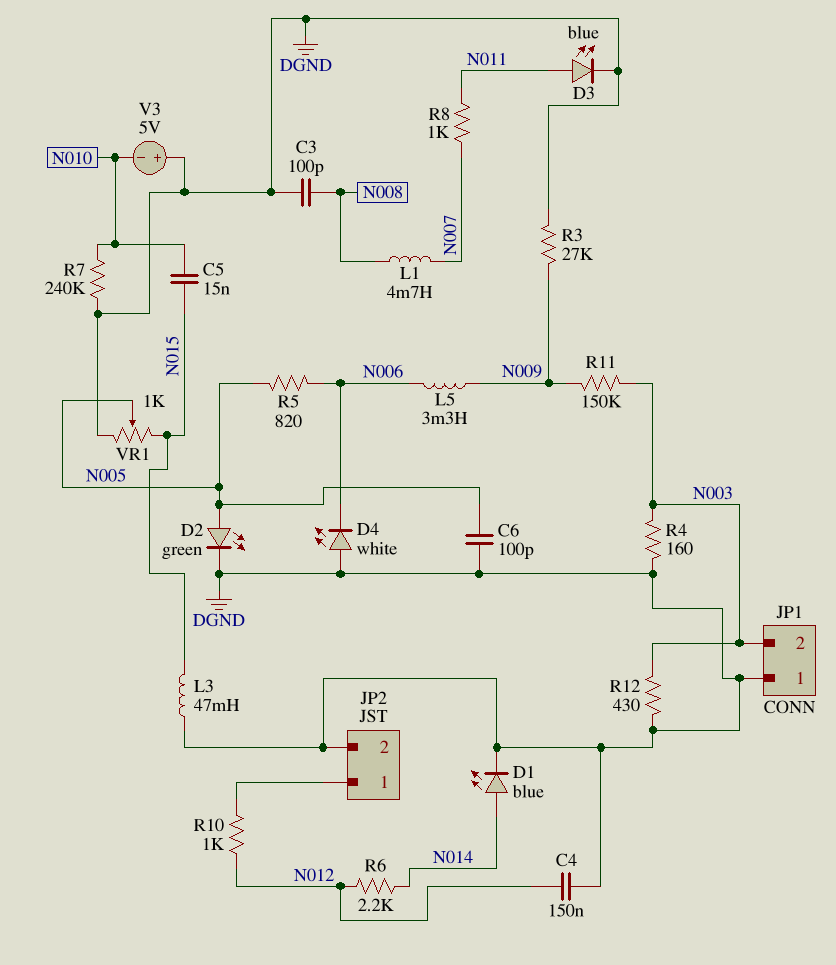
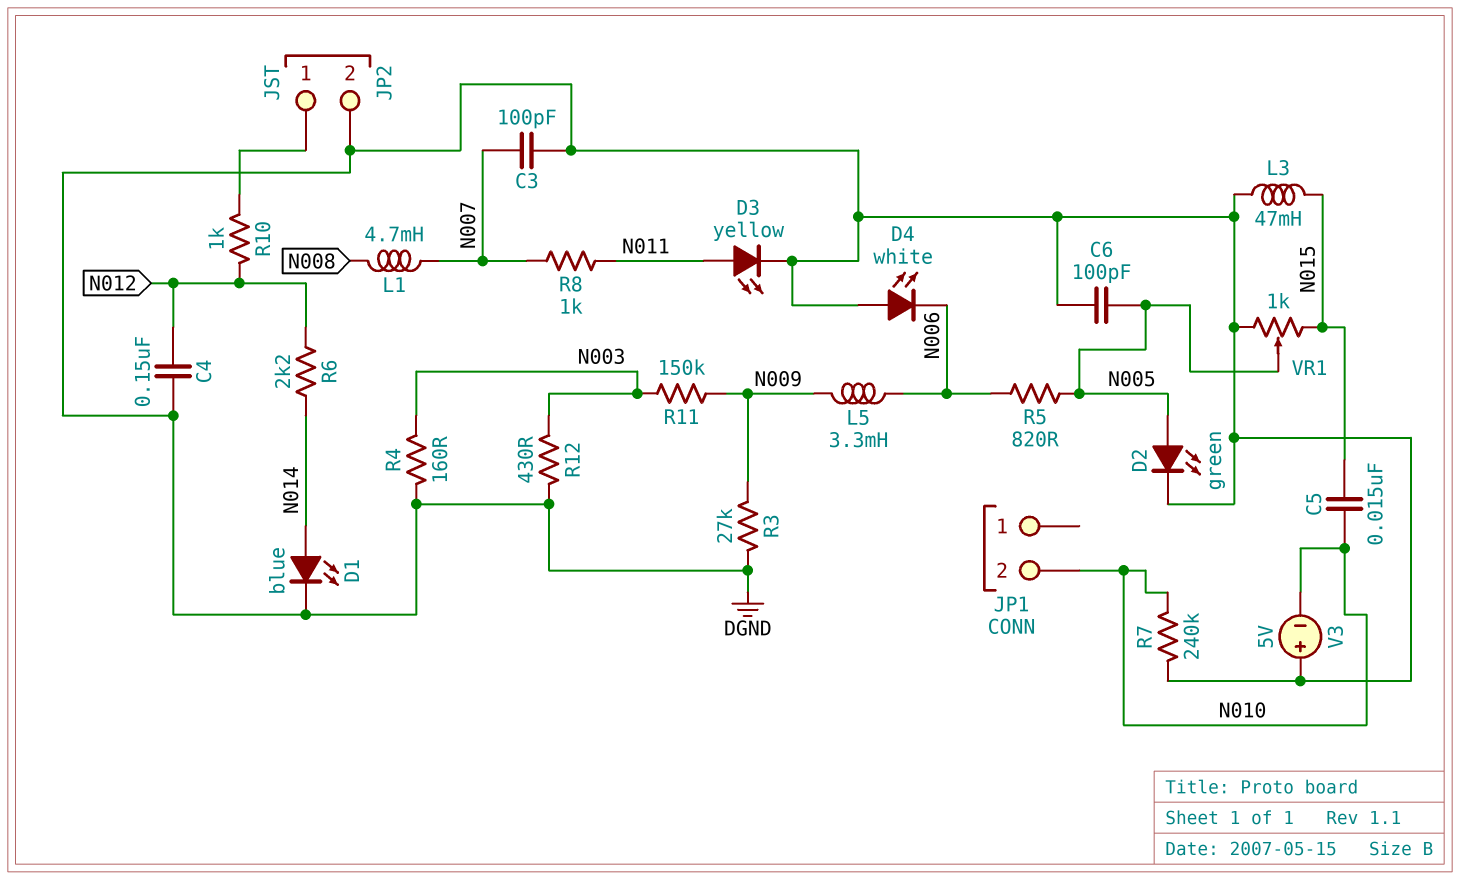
C3: 100pF (DGND, N008) -> 100pF (DGND, N007)
D3: LED blue (A N011, K DGND) -> LED yellow (A N011, K DGND)
JP1 pin 1: DGND -> none
JP1 pin 2: N003 -> N010

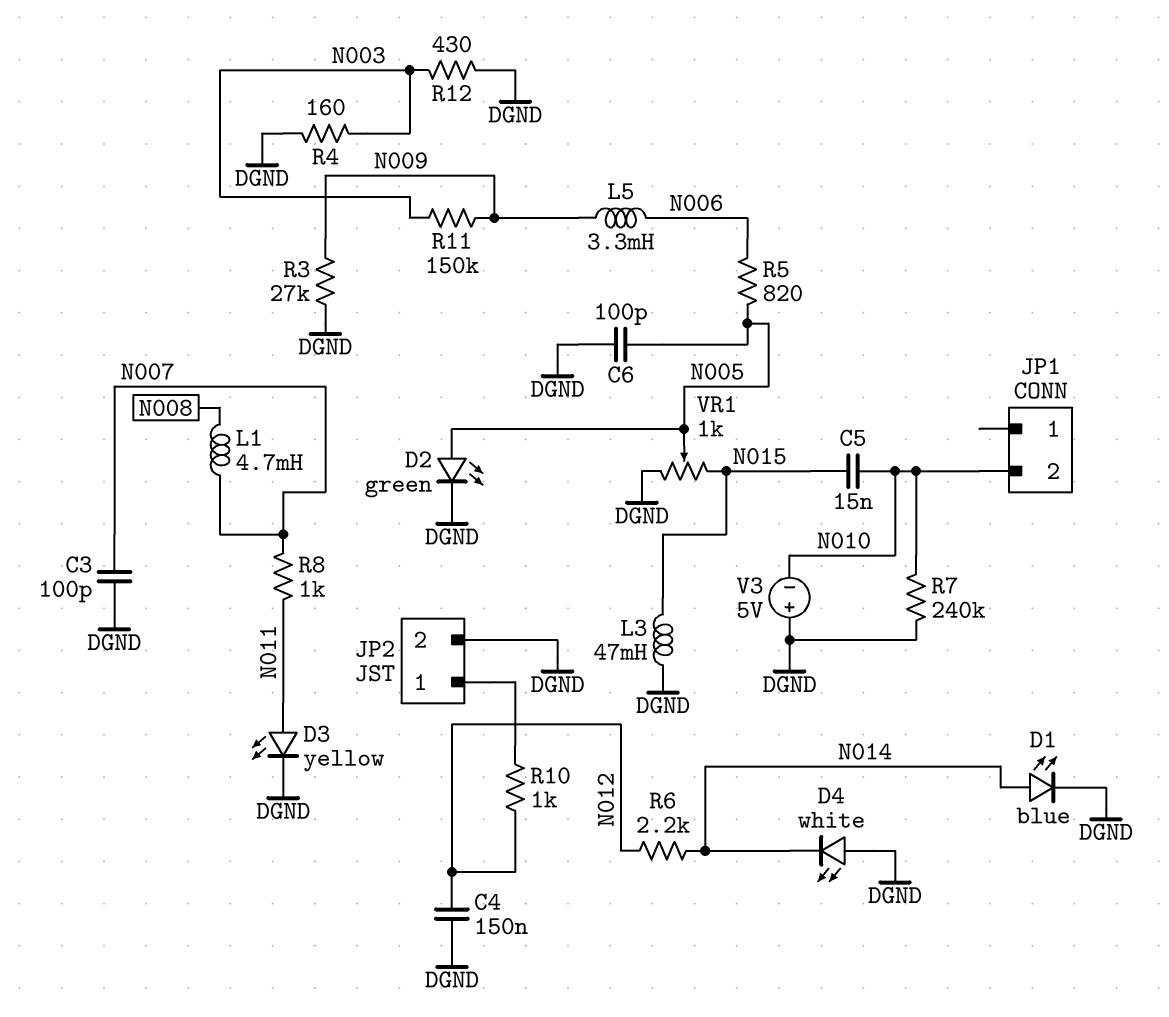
D4: LED white (A DGND, K N006) -> LED white (A DGND, K N014)

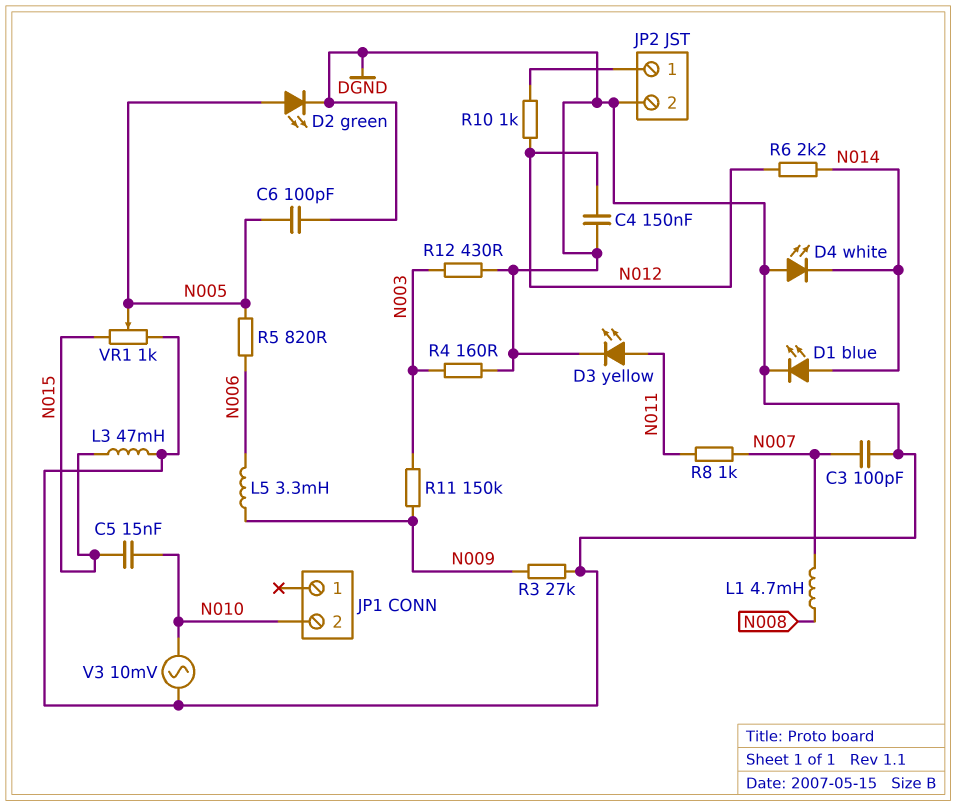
R7: 240k (DGND, N010) -> none
V3: 5V (plus DGND, minus N010) -> AC 10mV (DGND, N010)

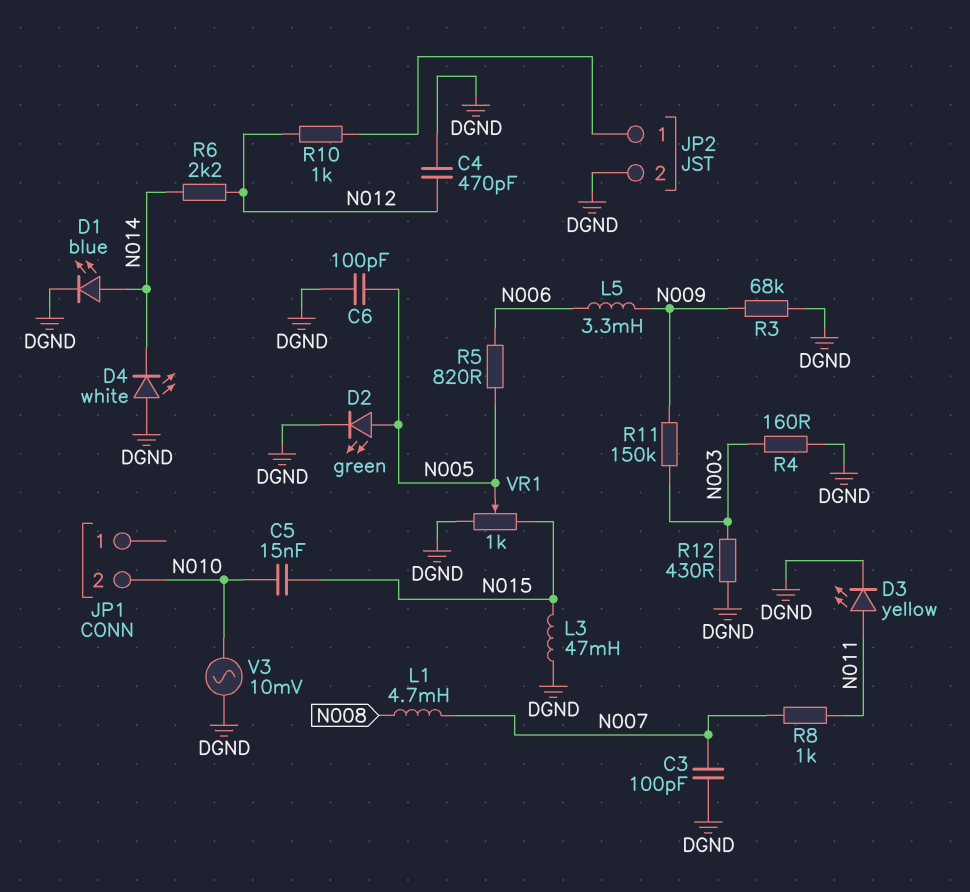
C4: 150nF (DGND, N012) -> 470pF (DGND, N012)
R3: 27k (DGND, N009) -> 68k (DGND, N009)

